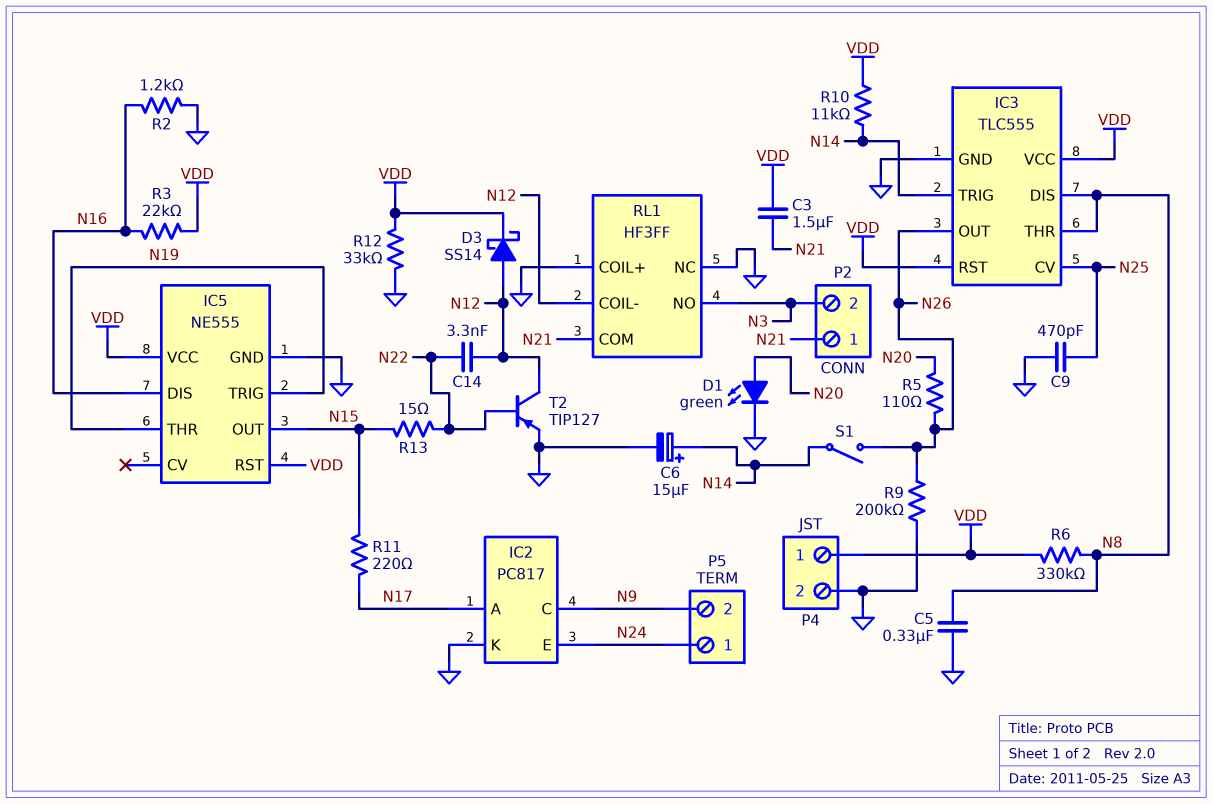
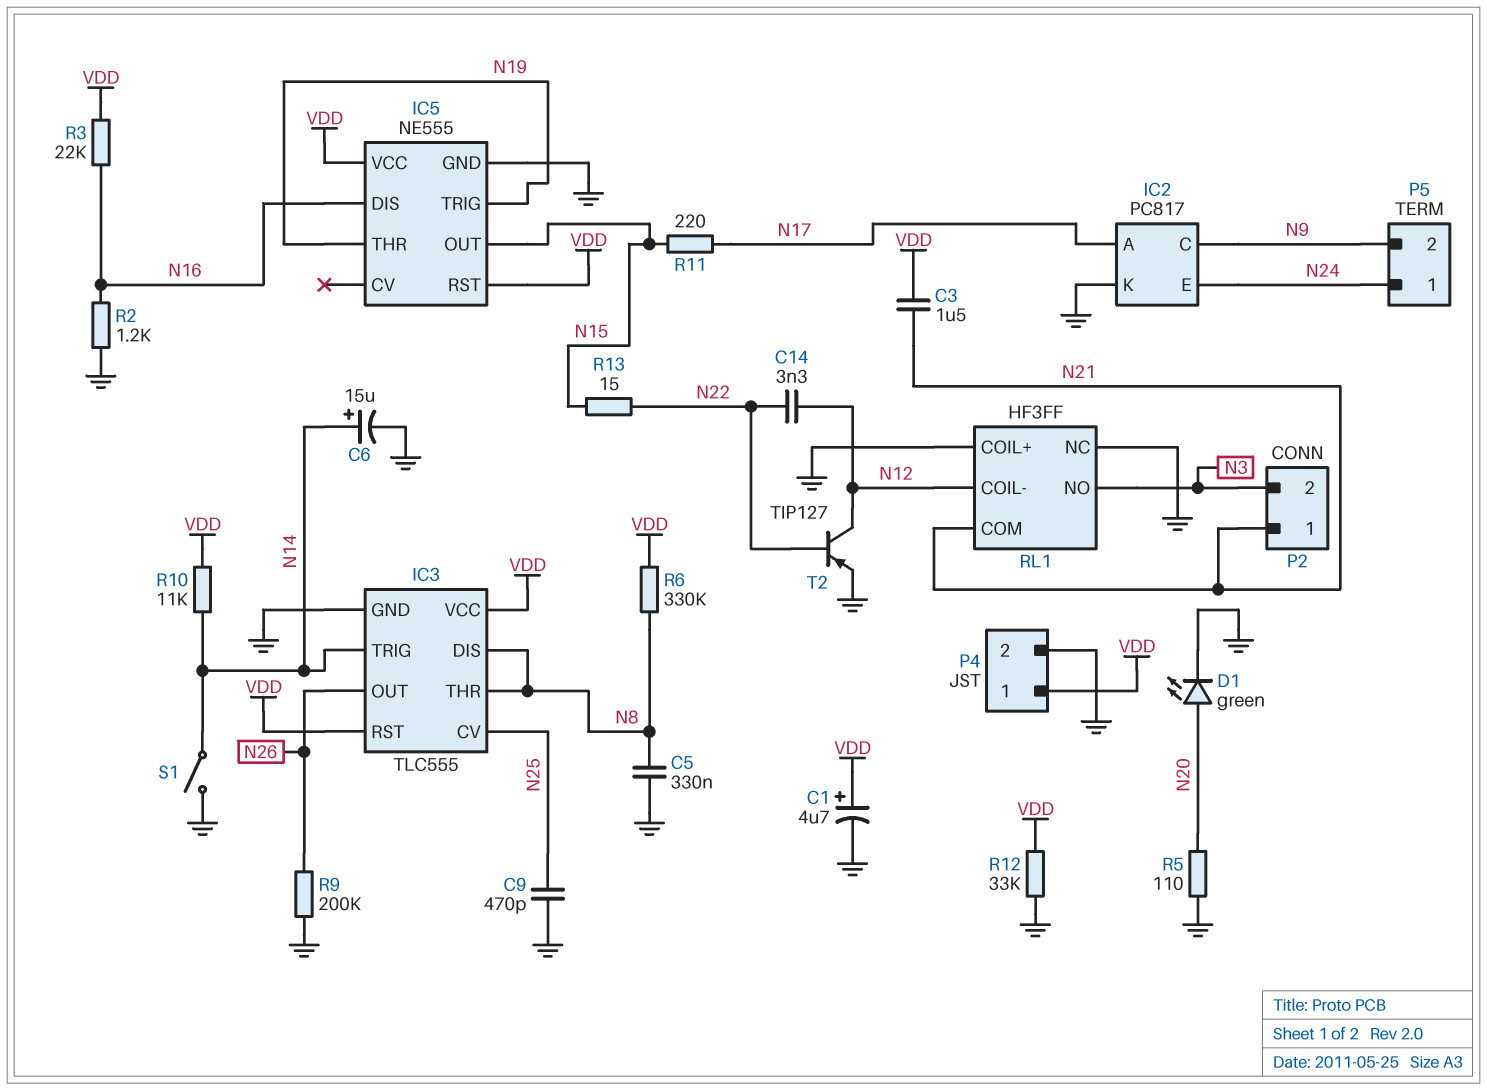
C1: none -> 4.7uF (plus VDD, minus GND)
D3: schottky SS14 (A N12, K VDD) -> none
R5: 110 (N20, N26) -> 110 (GND, N20)
S1: switch (N14, N26) -> switch (GND, N14)

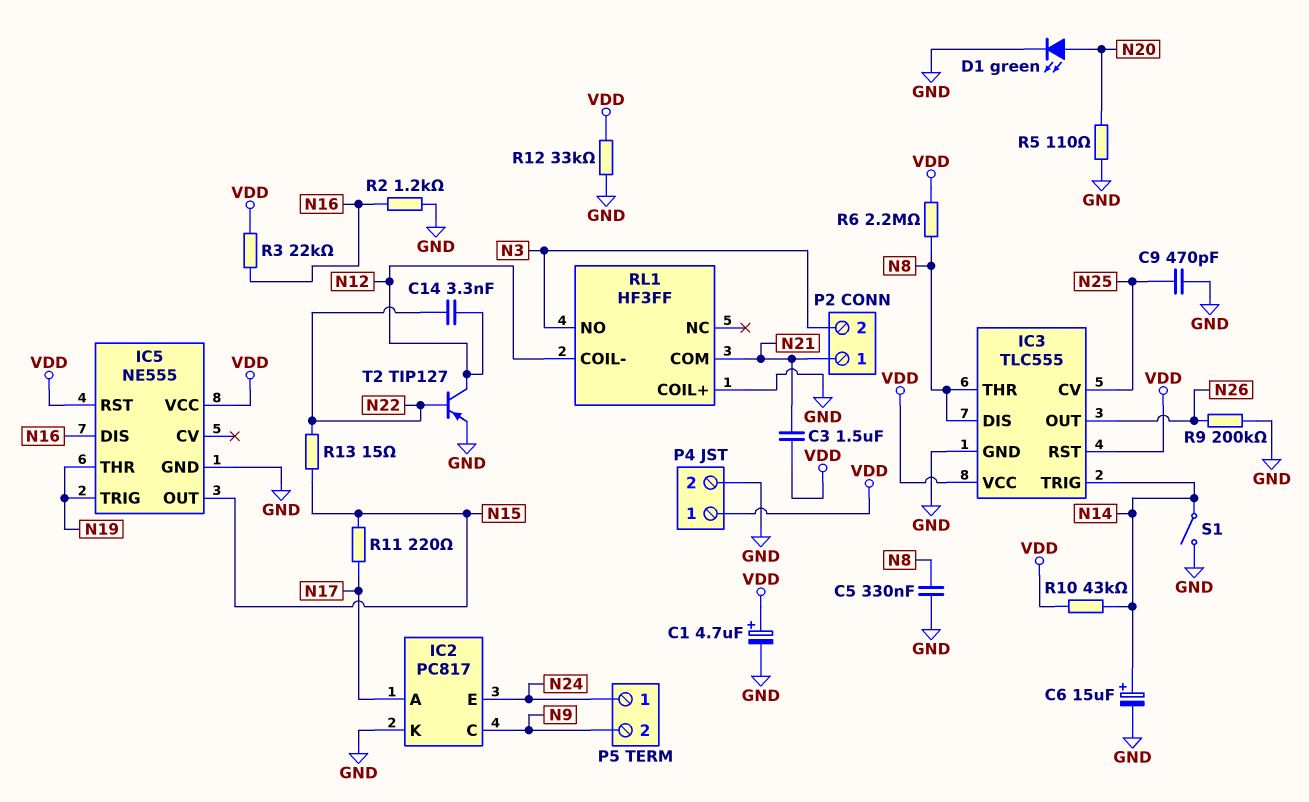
R6: 330k (N8, VDD) -> 2.2M (N8, VDD)
R10: 11k (N14, VDD) -> 43k (N14, VDD)
RL1 pin NC: GND -> none

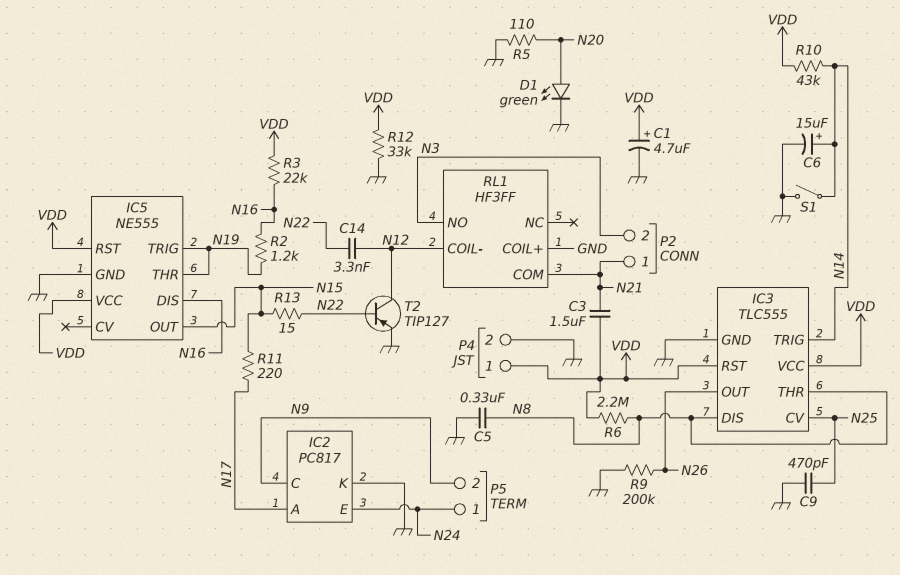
R2: 1.2k (GND, N16) -> 1.2k (N16, N19)

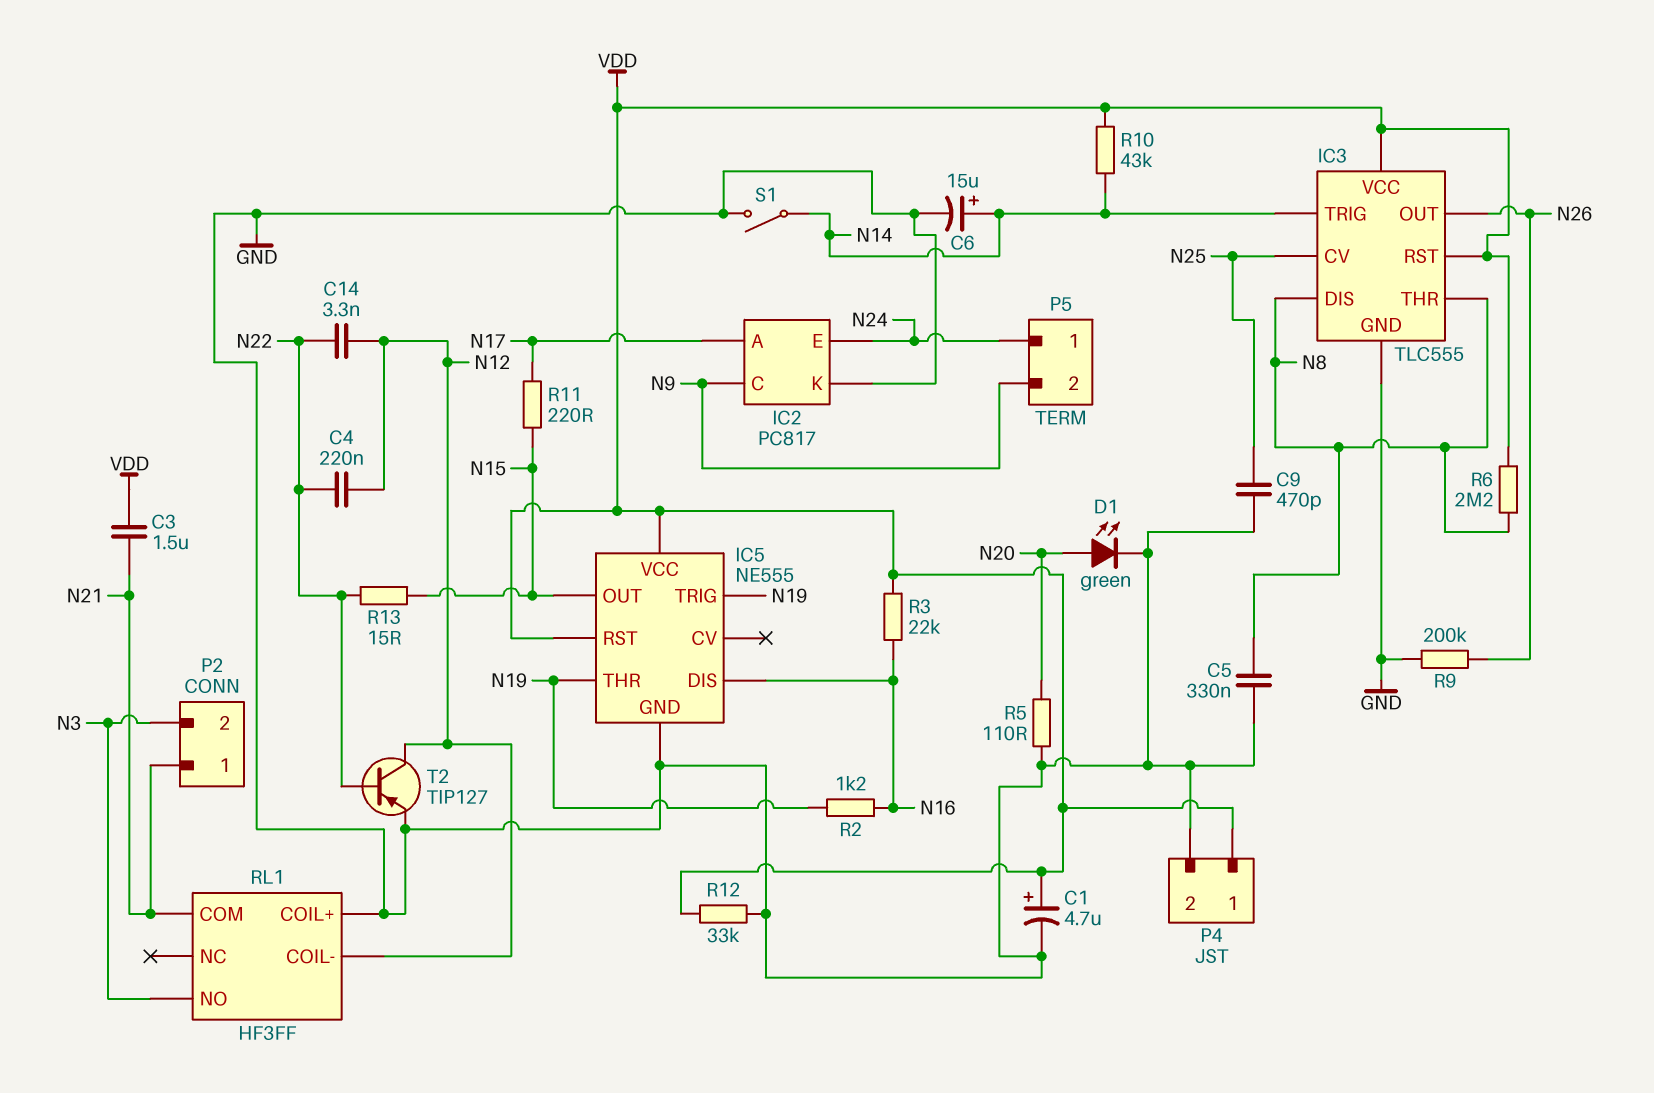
C4: none -> 220nF (N12, N22)

